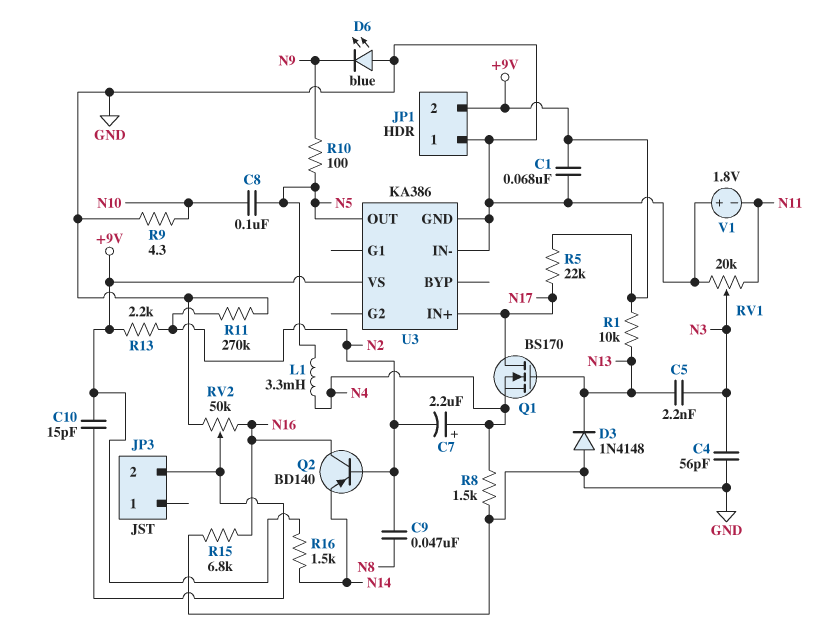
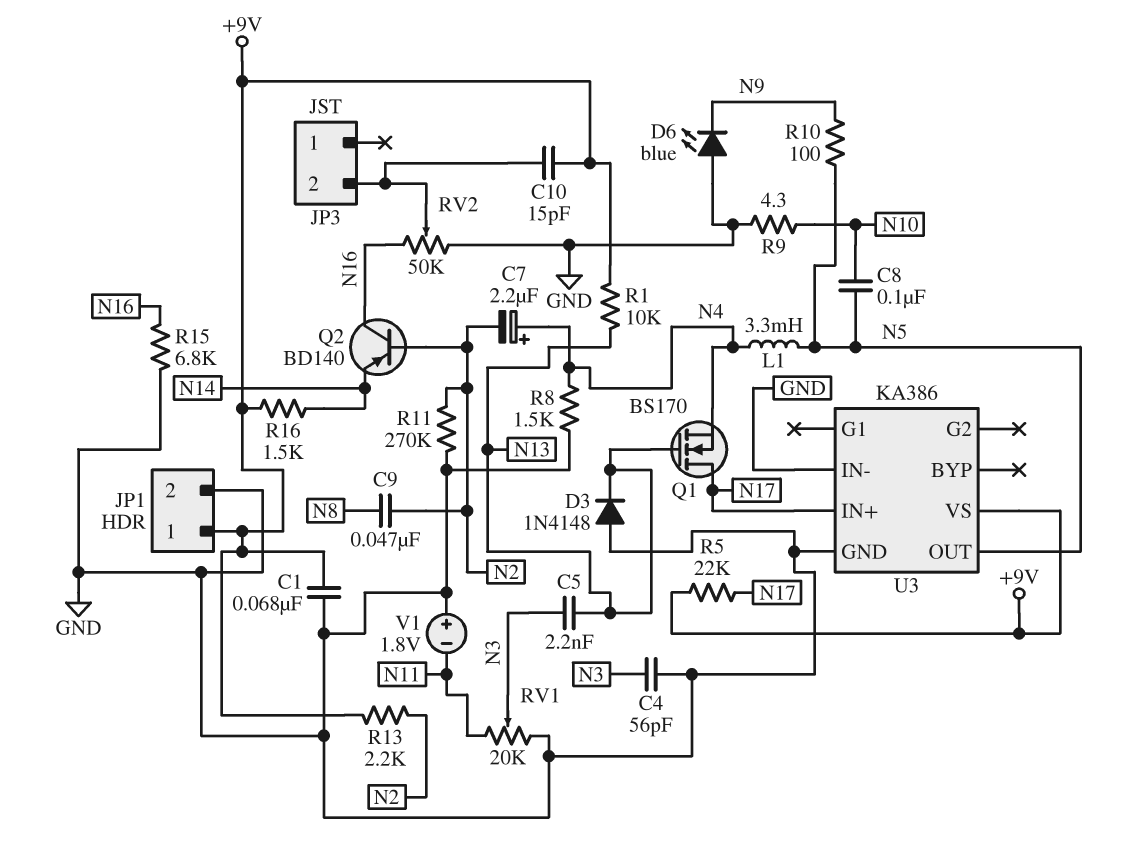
JP1 pin 1: GND -> +9V
JP1 pin 2: +9V -> GND

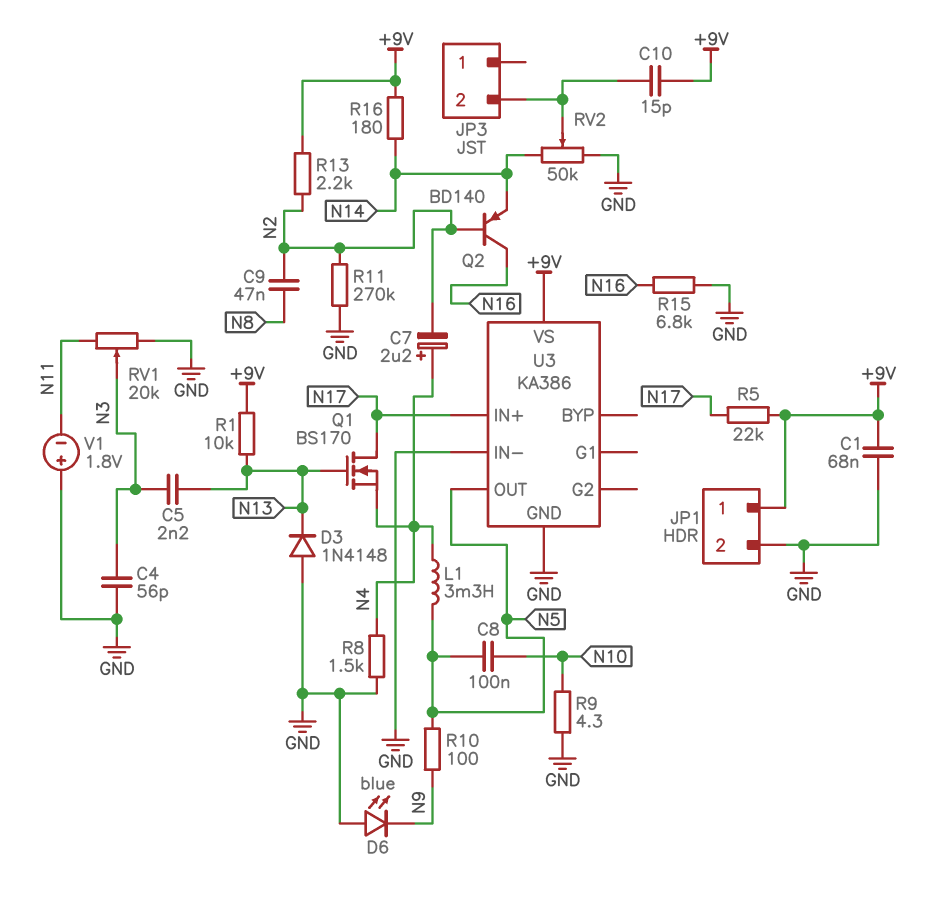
R16: 1.5k (+9V, N14) -> 180 (+9V, N14)
RV2: 50k (GND, N16, wiper JP3/2) -> 50k (GND, N14, wiper JP3/2)

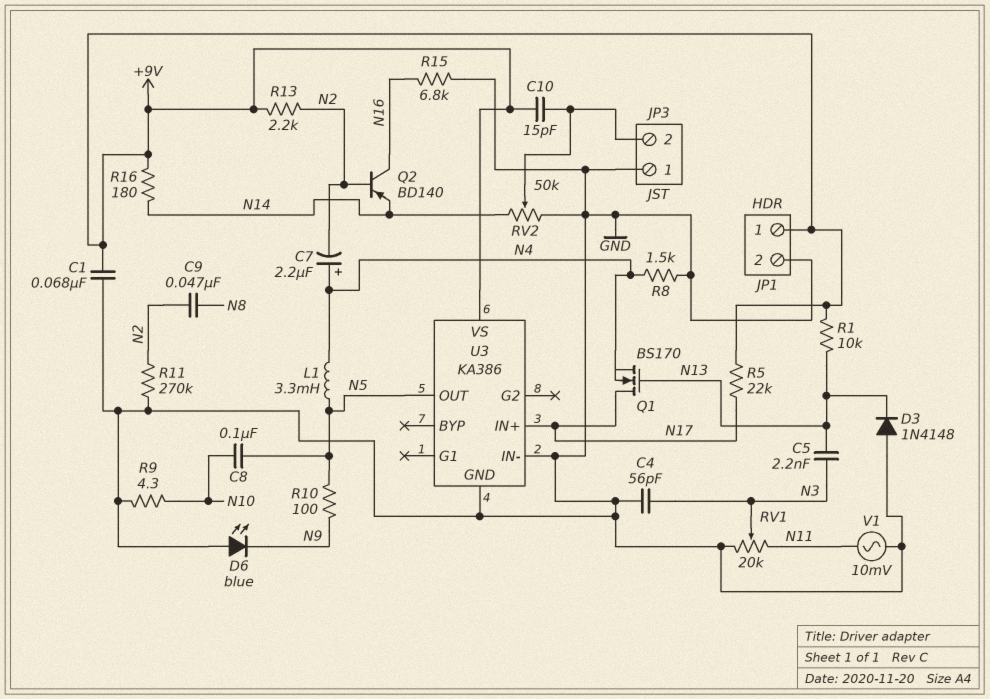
JP3 pin 1: none -> GND
V1: 1.8V (plus GND, minus N11) -> AC 10mV (GND, N11)

